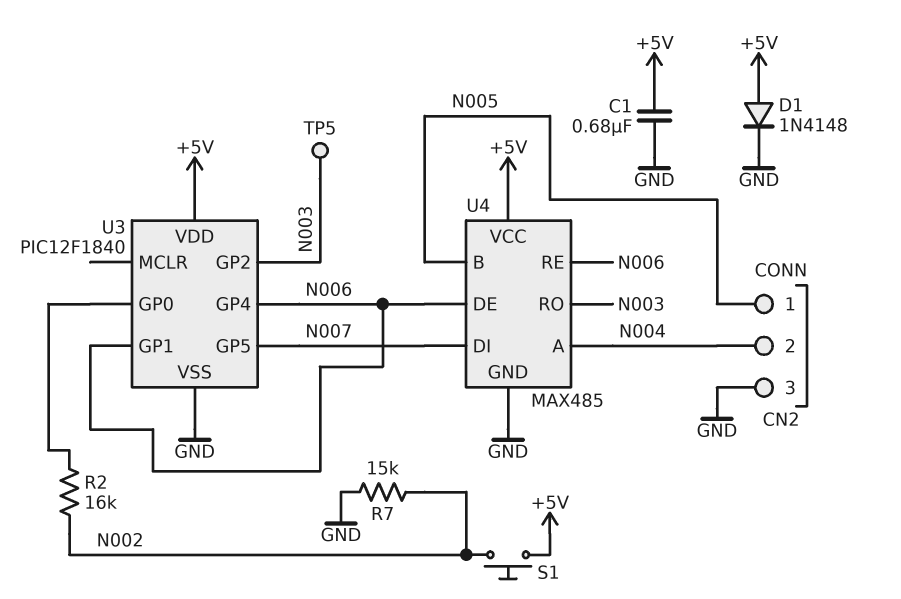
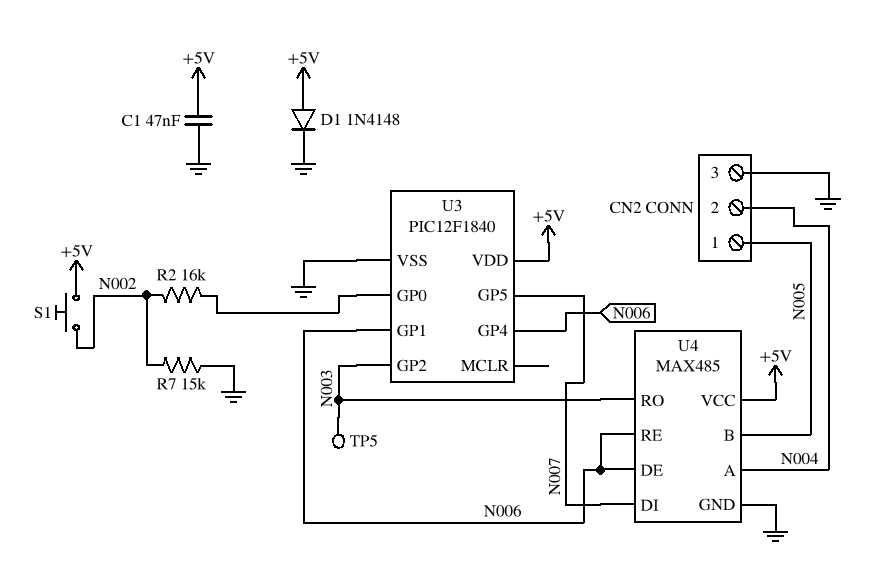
C1: 680nF (+5V, GND) -> 47nF (+5V, GND)

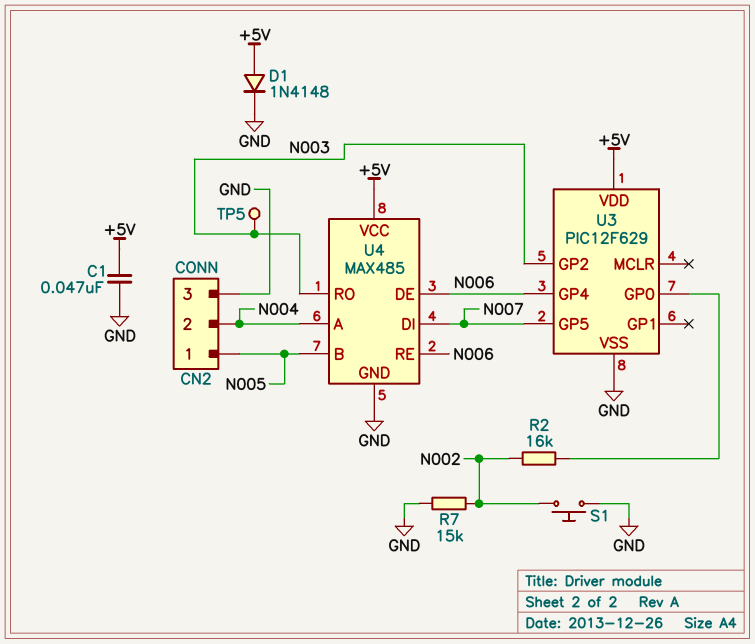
S1: button (+5V, N002) -> button (GND, N002)
U3: PIC12F1840 -> PIC12F629
U3 pin GP1: N006 -> none

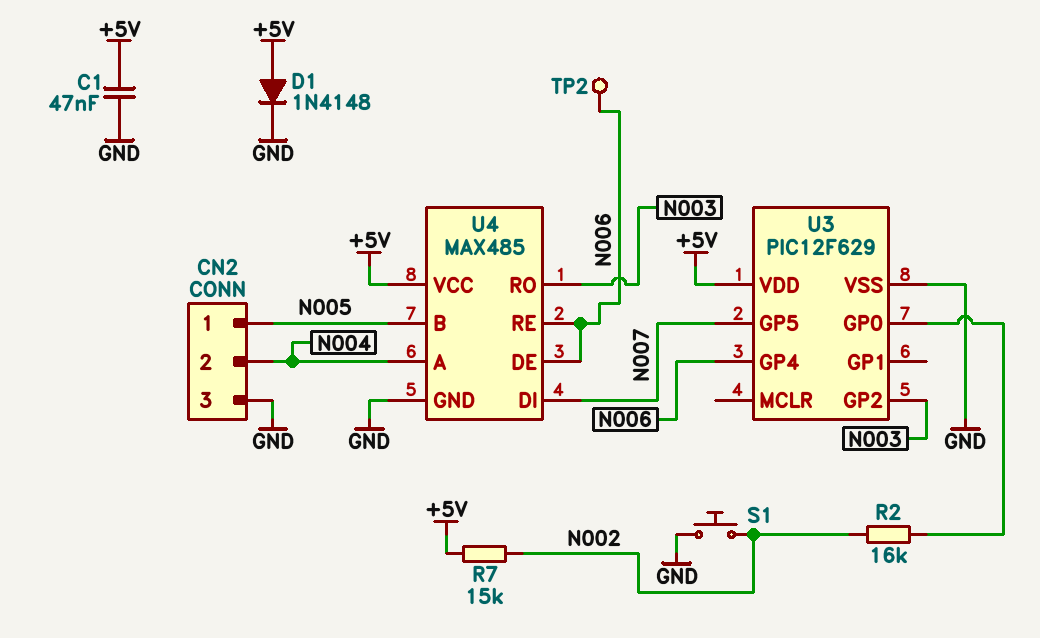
R7: 15k (GND, N002) -> 15k (+5V, N002)
TP2: none -> test point (N006)
TP5: test point (N003) -> none

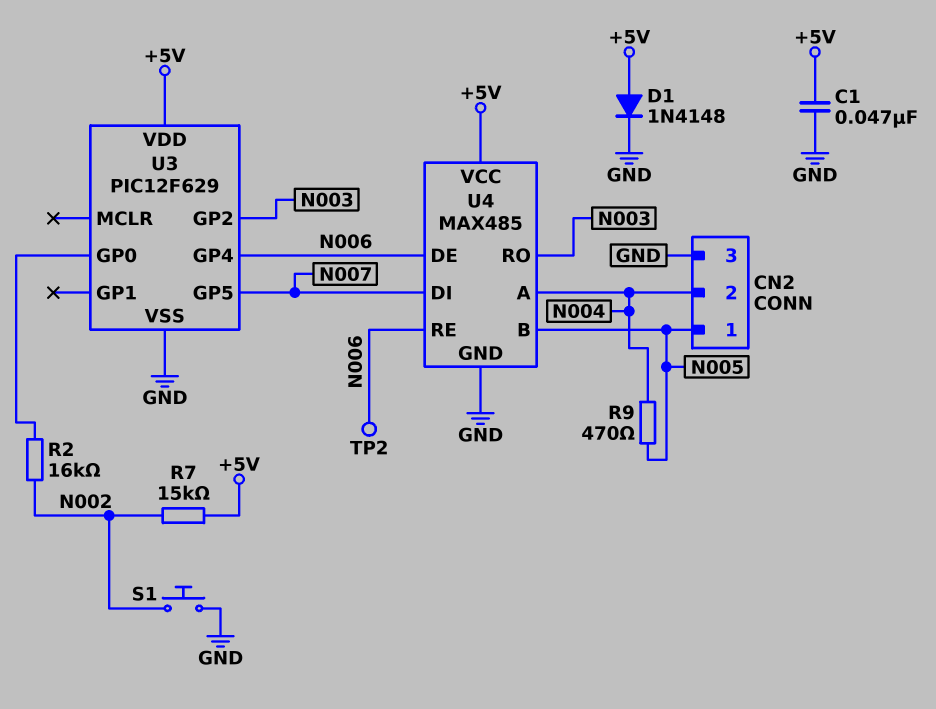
R9: none -> 470 (N004, N005)

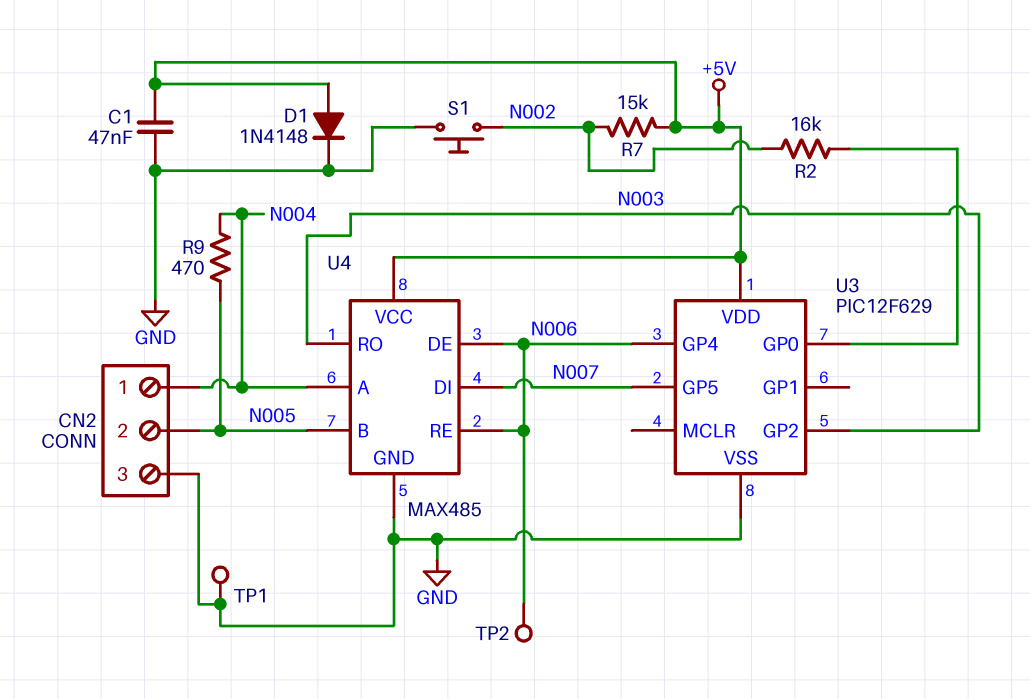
CN2 pin 1: N005 -> N004
CN2 pin 2: N004 -> N005
TP1: none -> test point (GND)

